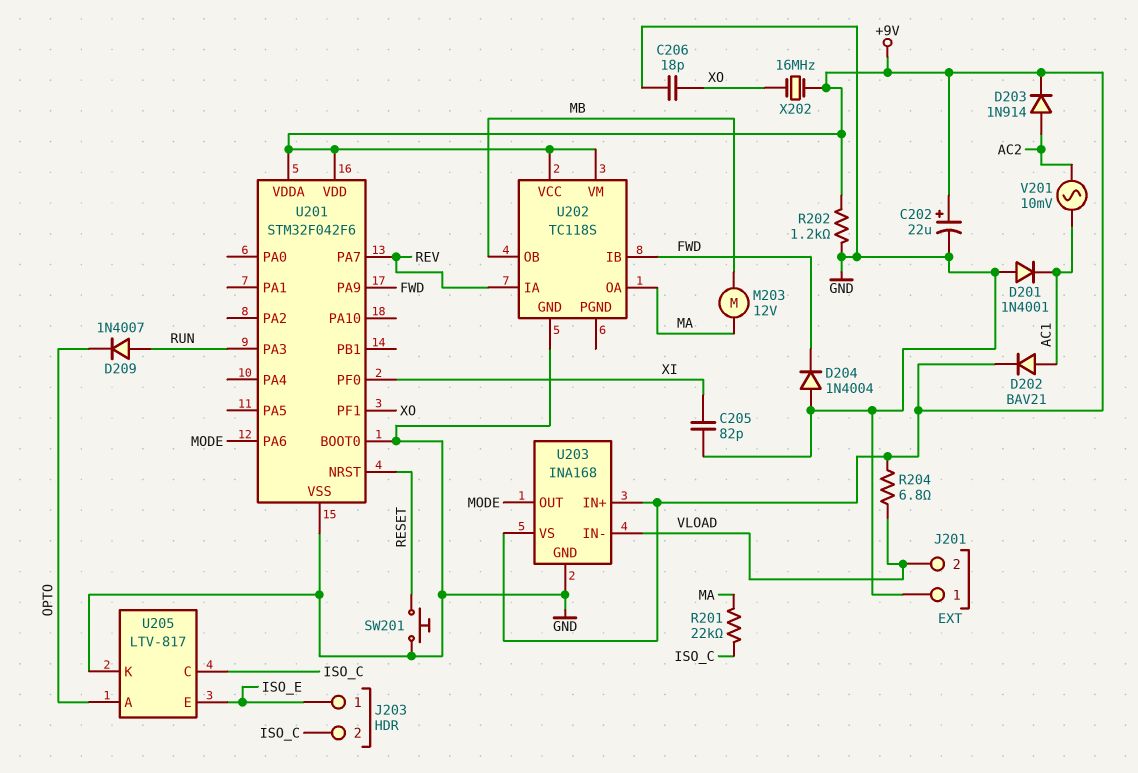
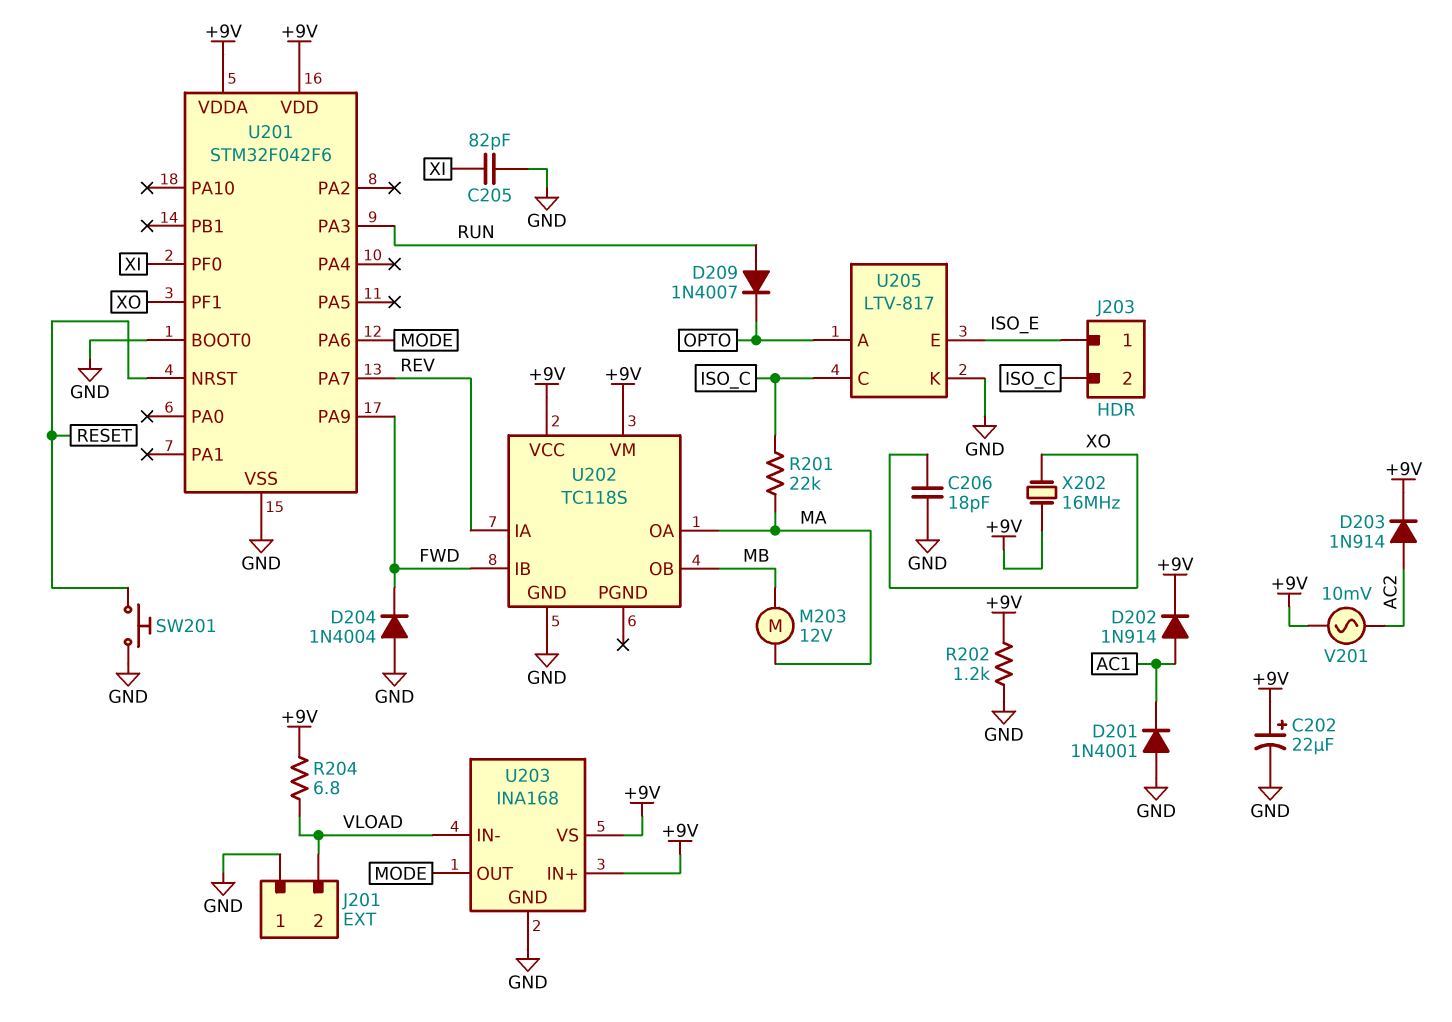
D202: diode BAV21 (A AC1, K +9V) -> diode 1N914 (A AC1, K +9V)
V201: AC 10mV (AC1, AC2) -> AC 10mV (+9V, AC2)

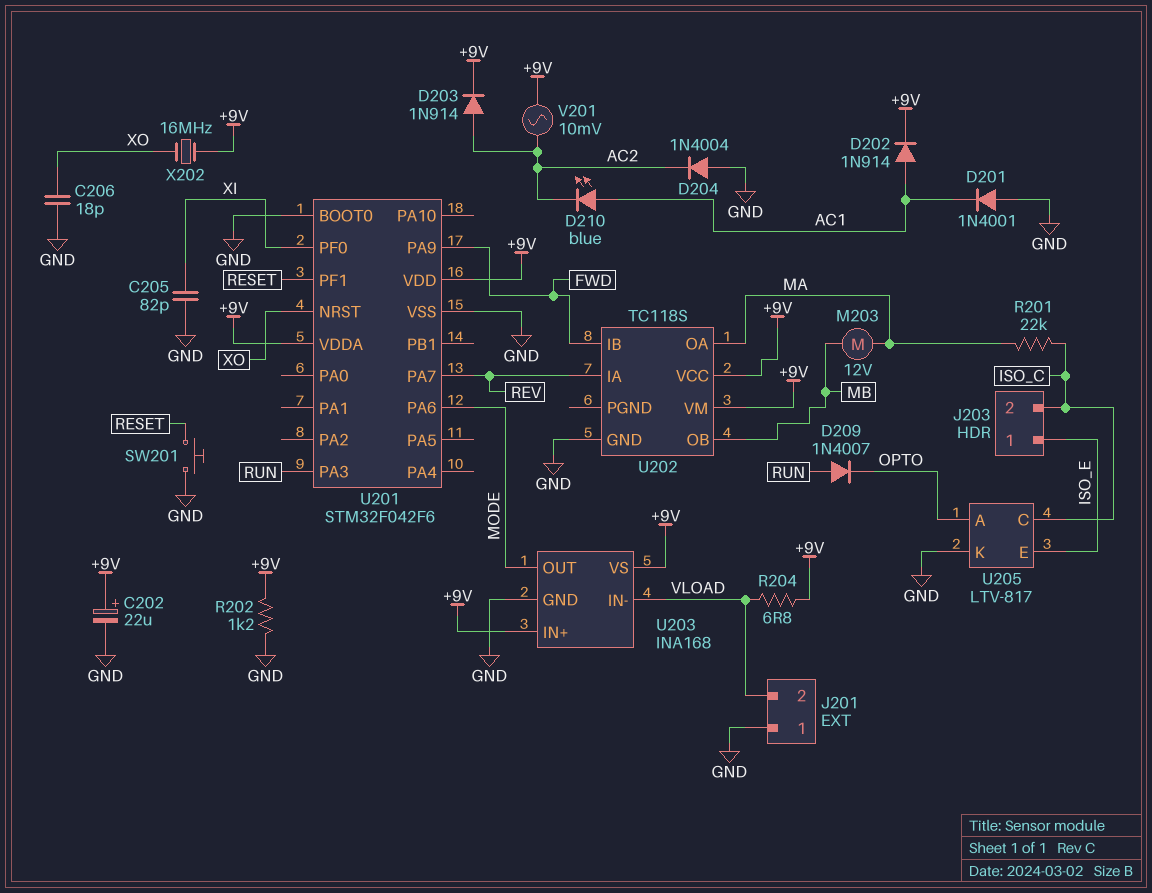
D204: diode 1N4004 (A GND, K FWD) -> diode 1N4004 (A GND, K AC2)
D210: none -> LED blue (A AC1, K AC2)
U201 pin NRST: RESET -> XO
U201 pin PF1: XO -> RESET

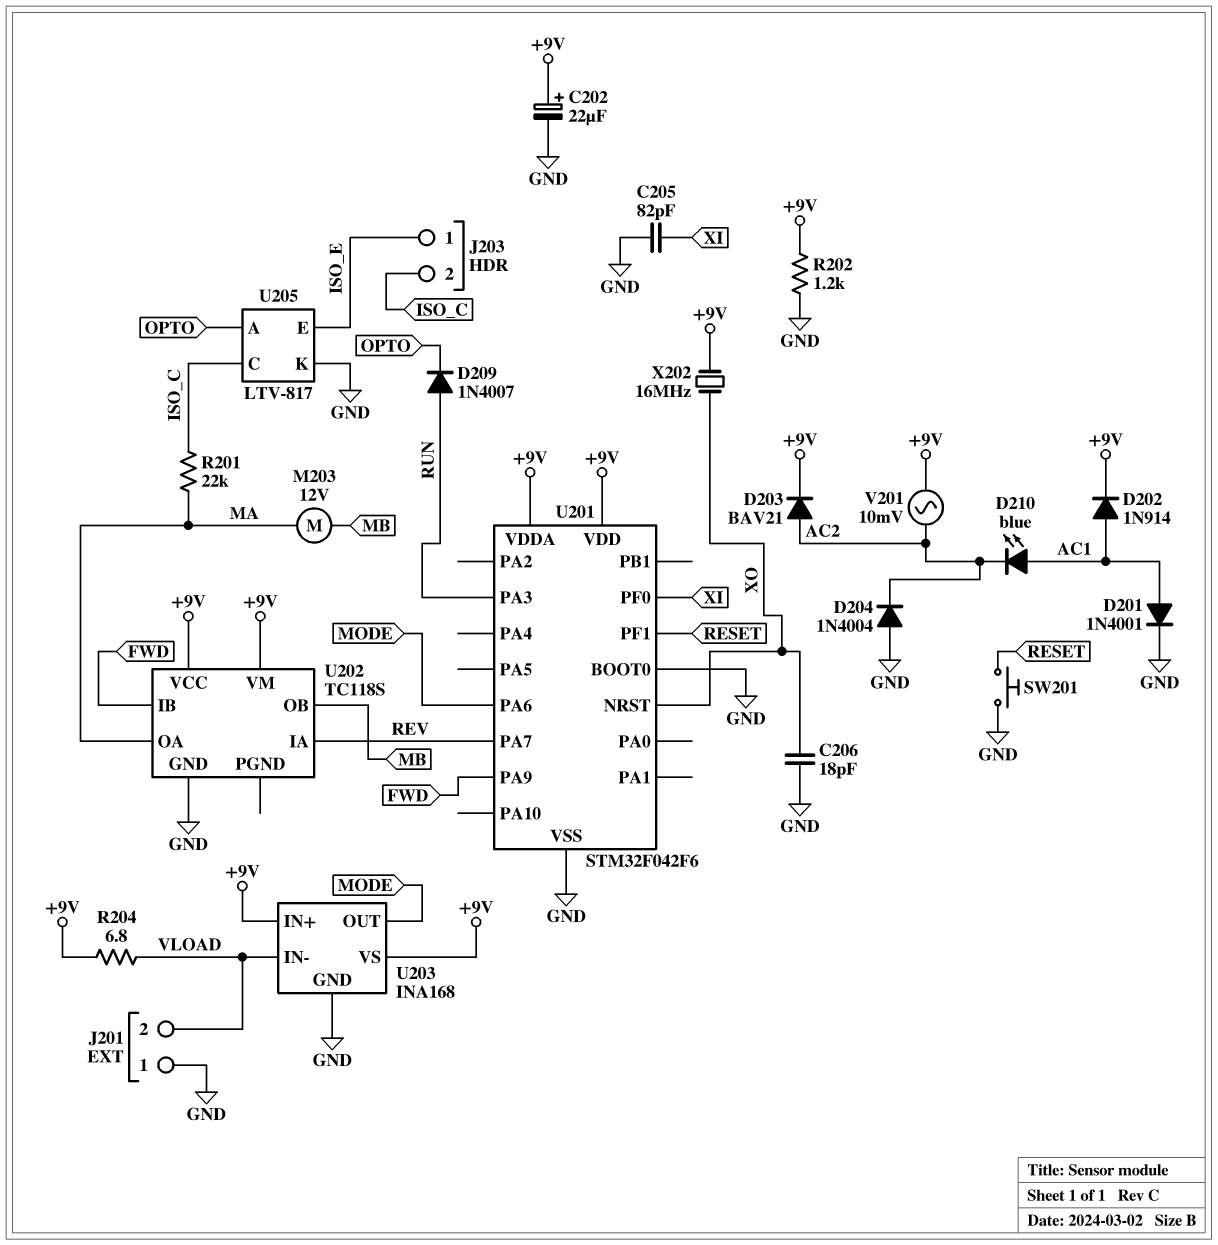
D201: diode 1N4001 (A GND, K AC1) -> diode 1N4001 (A AC1, K GND)
D203: diode 1N914 (A AC2, K +9V) -> diode BAV21 (A AC2, K +9V)

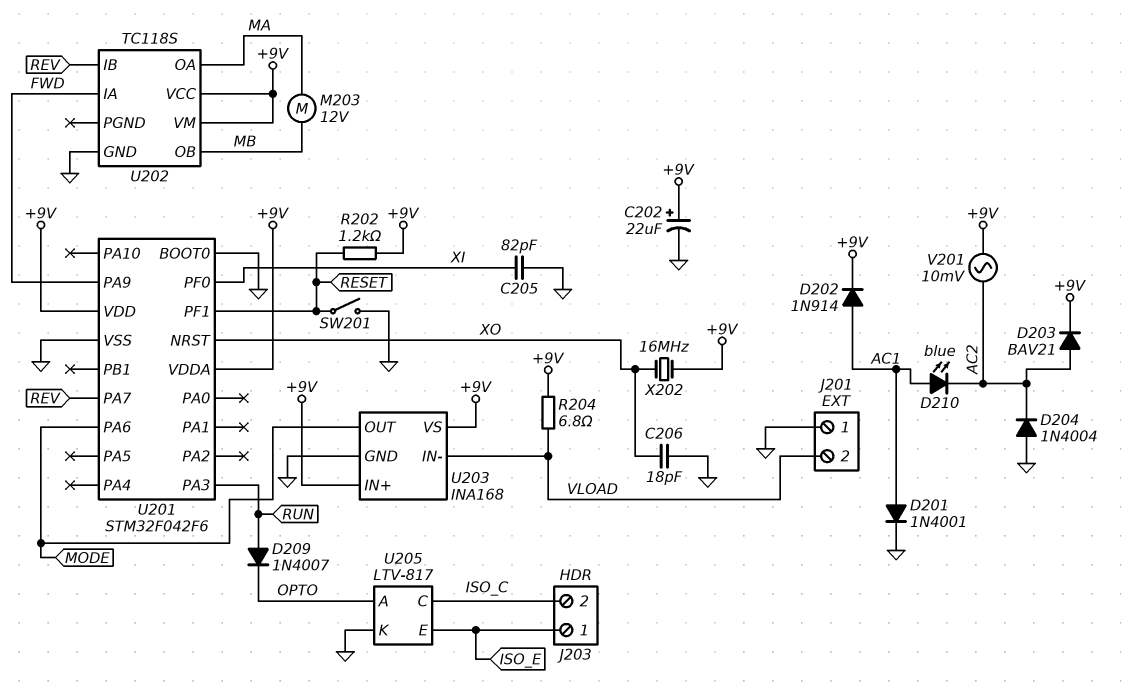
R201: 22k (ISO_C, MA) -> none
R202: 1.2k (+9V, GND) -> 1.2k (+9V, RESET)
SW201: button (GND, RESET) -> switch (GND, RESET)
U202 pin IA: REV -> FWD
U202 pin IB: FWD -> REV

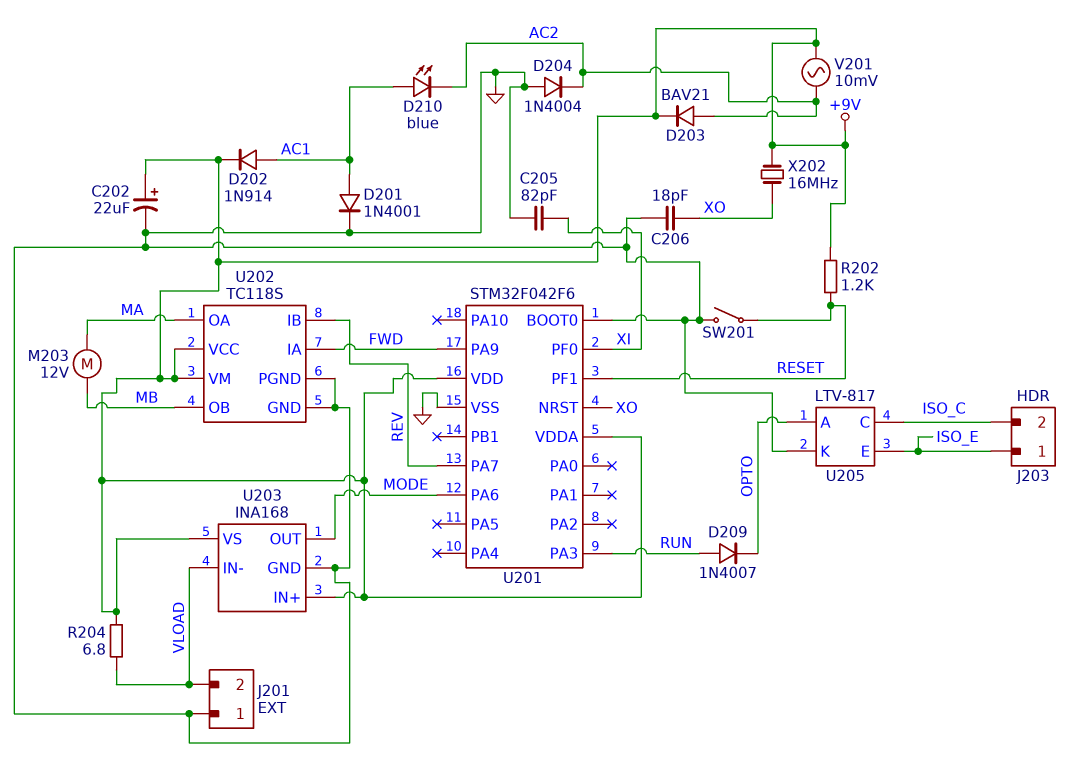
U202 pin PGND: none -> GND

